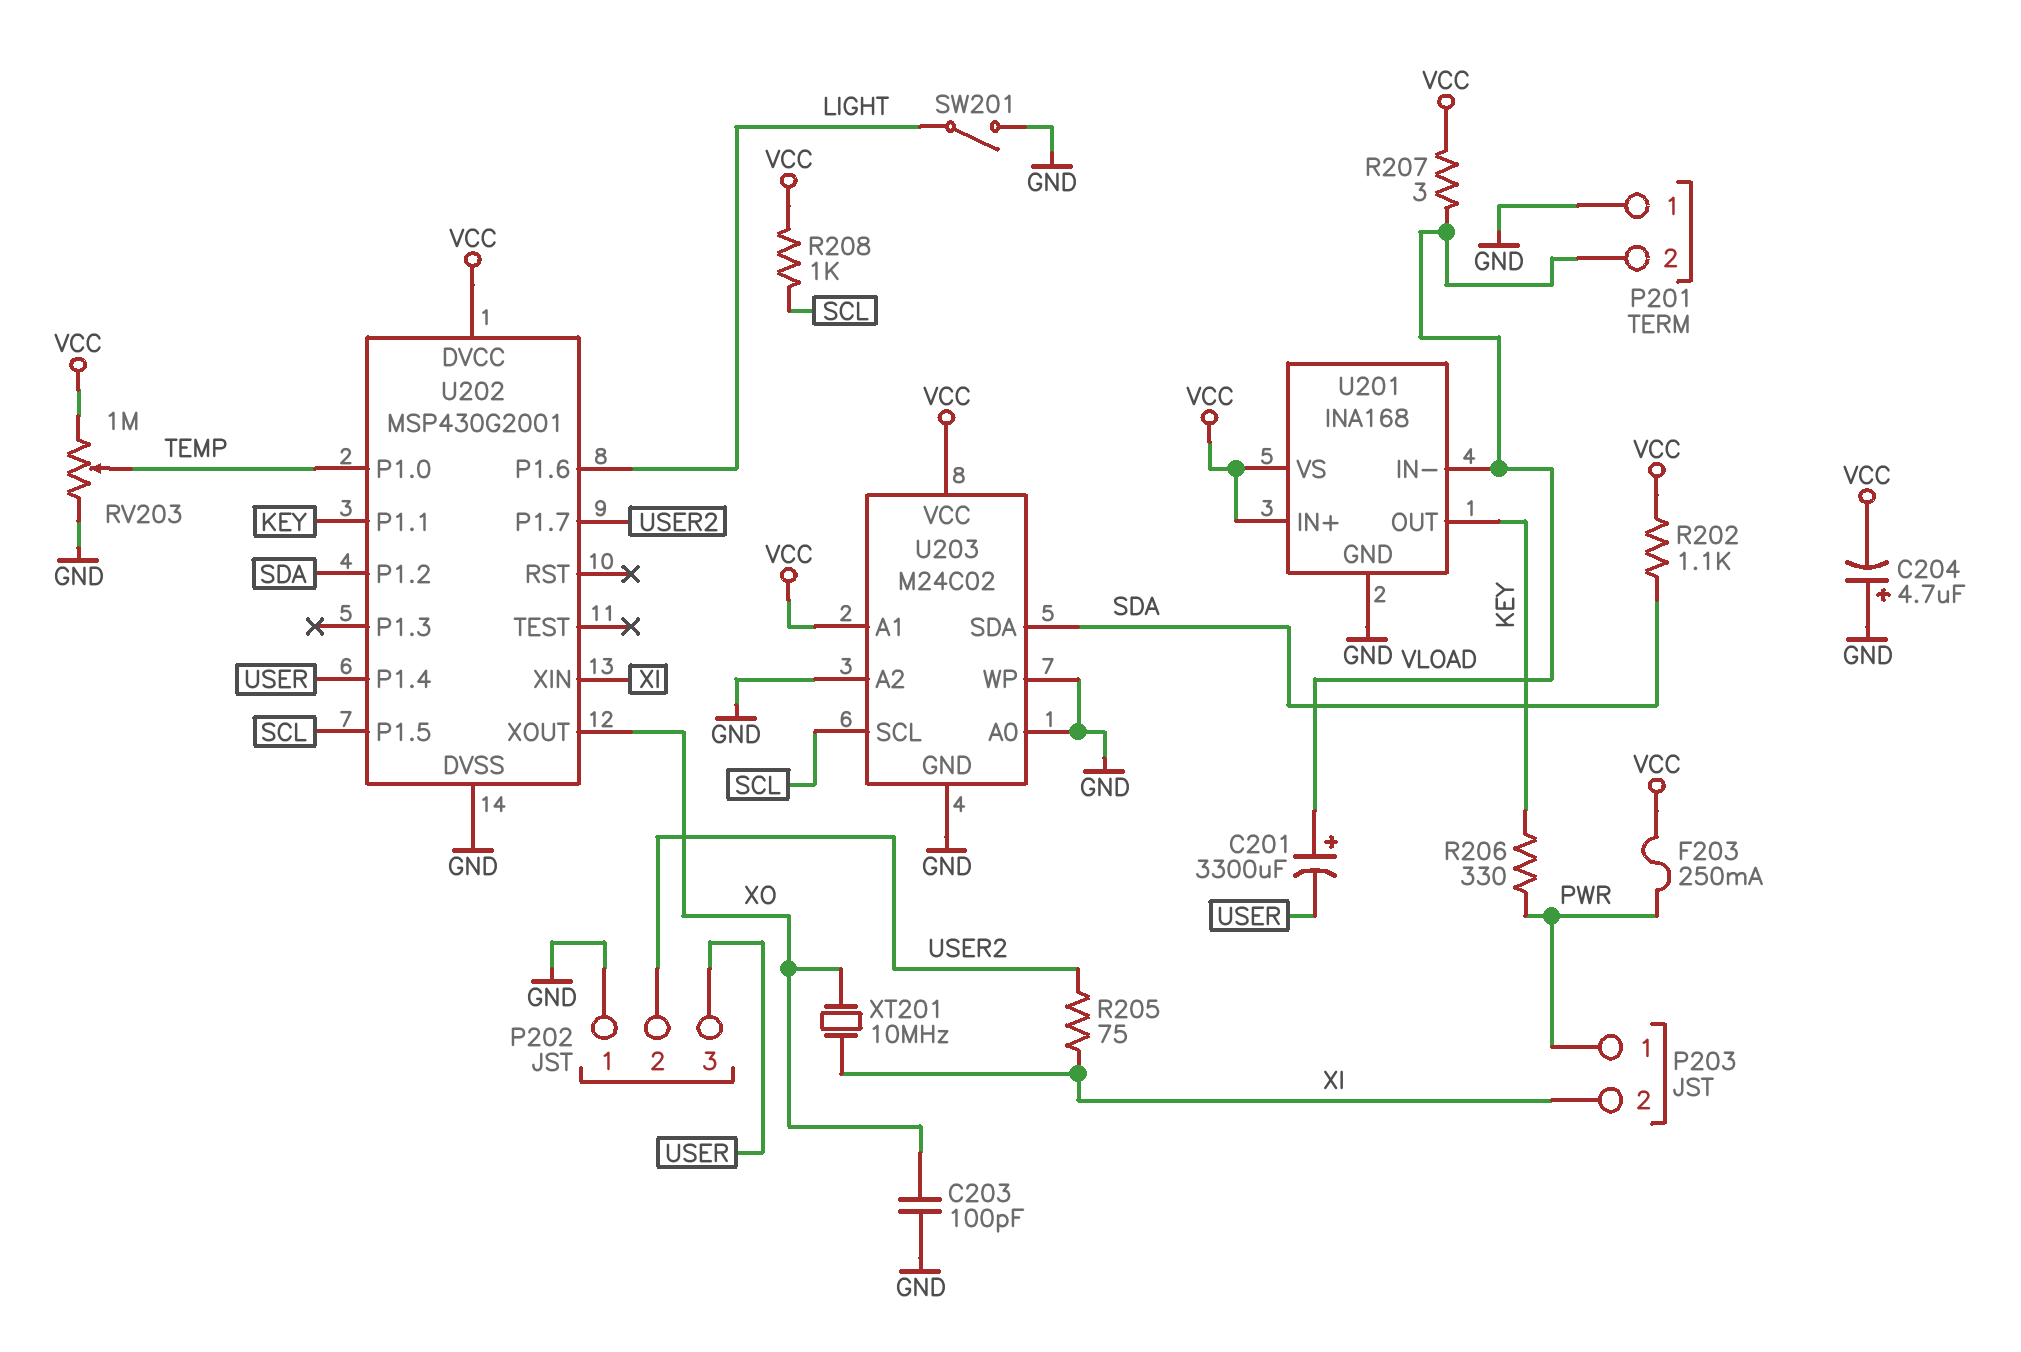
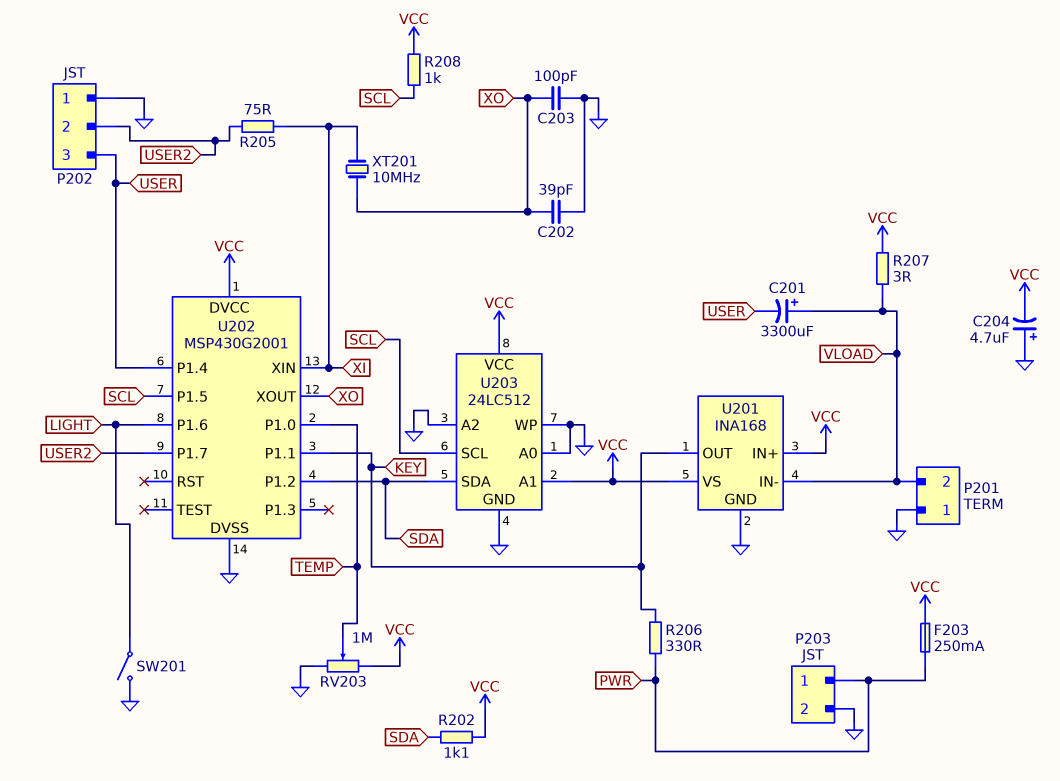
C202: none -> 39pF (GND, XO)
P203 pin 2: XI -> GND
U203: M24C02 -> 24LC512

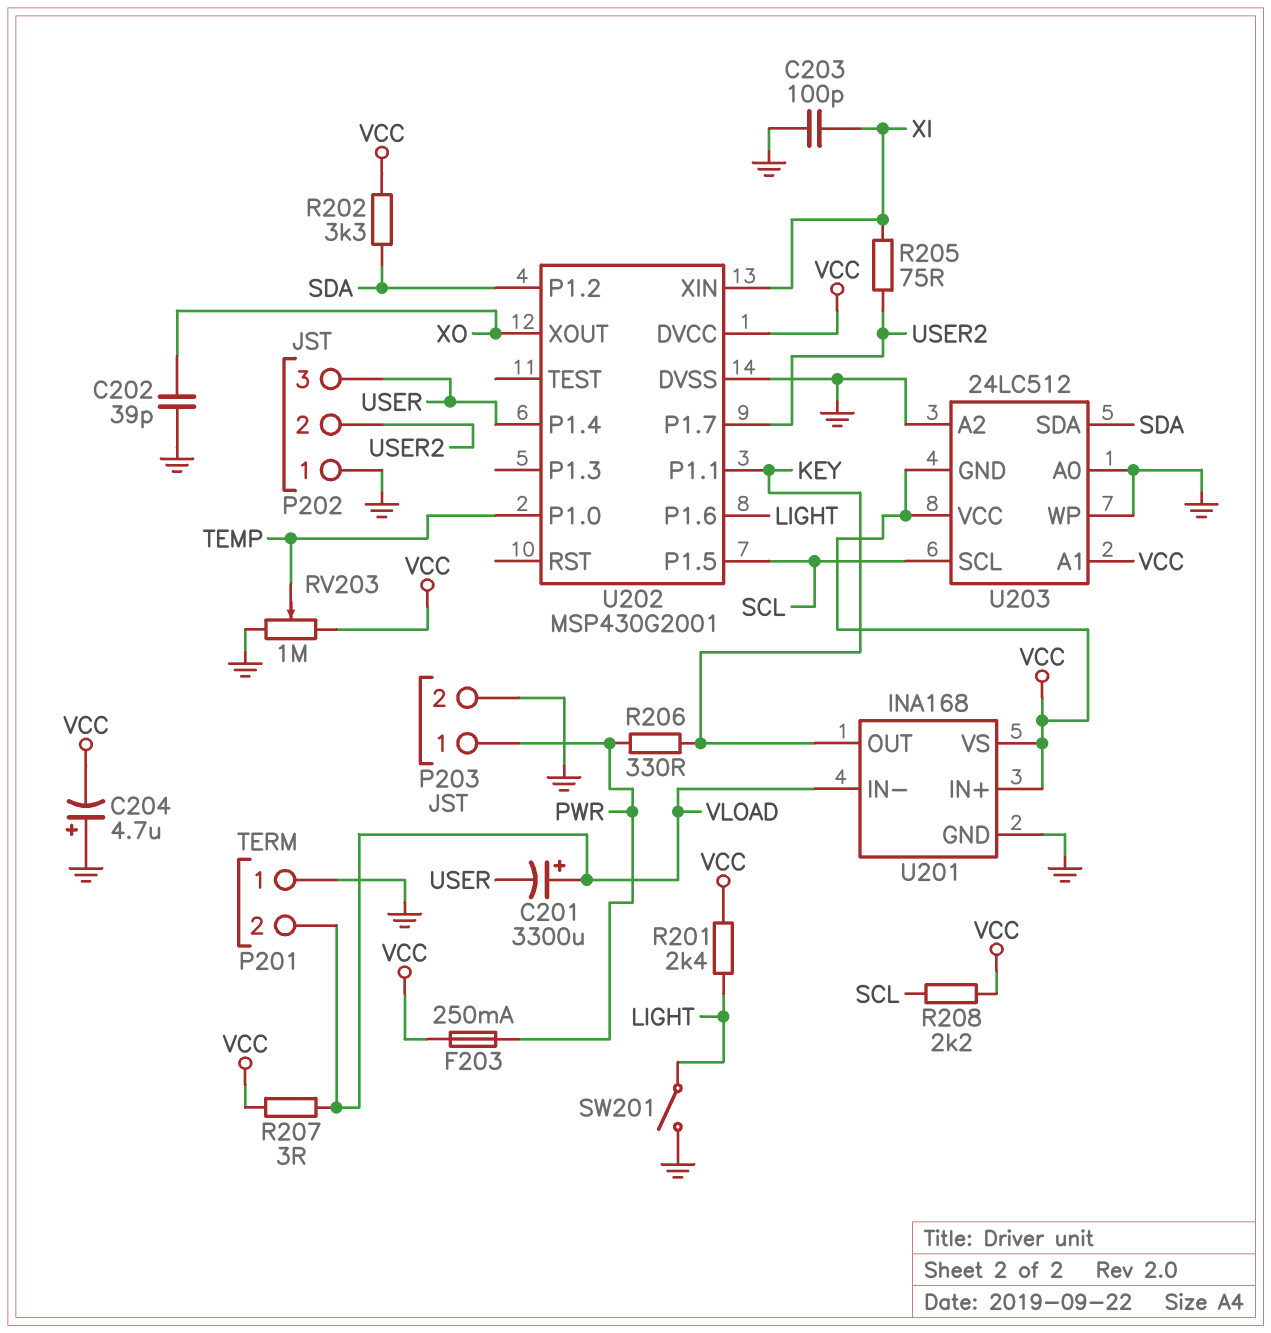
C203: 100pF (GND, XO) -> 100pF (GND, XI)
R201: none -> 2.4k (LIGHT, VCC)
R202: 1.1k (SDA, VCC) -> 3.3k (SDA, VCC)
R208: 1k (SCL, VCC) -> 2.2k (SCL, VCC)
U203 pin GND: GND -> VCC
XT201: 10MHz (XI, XO) -> none

